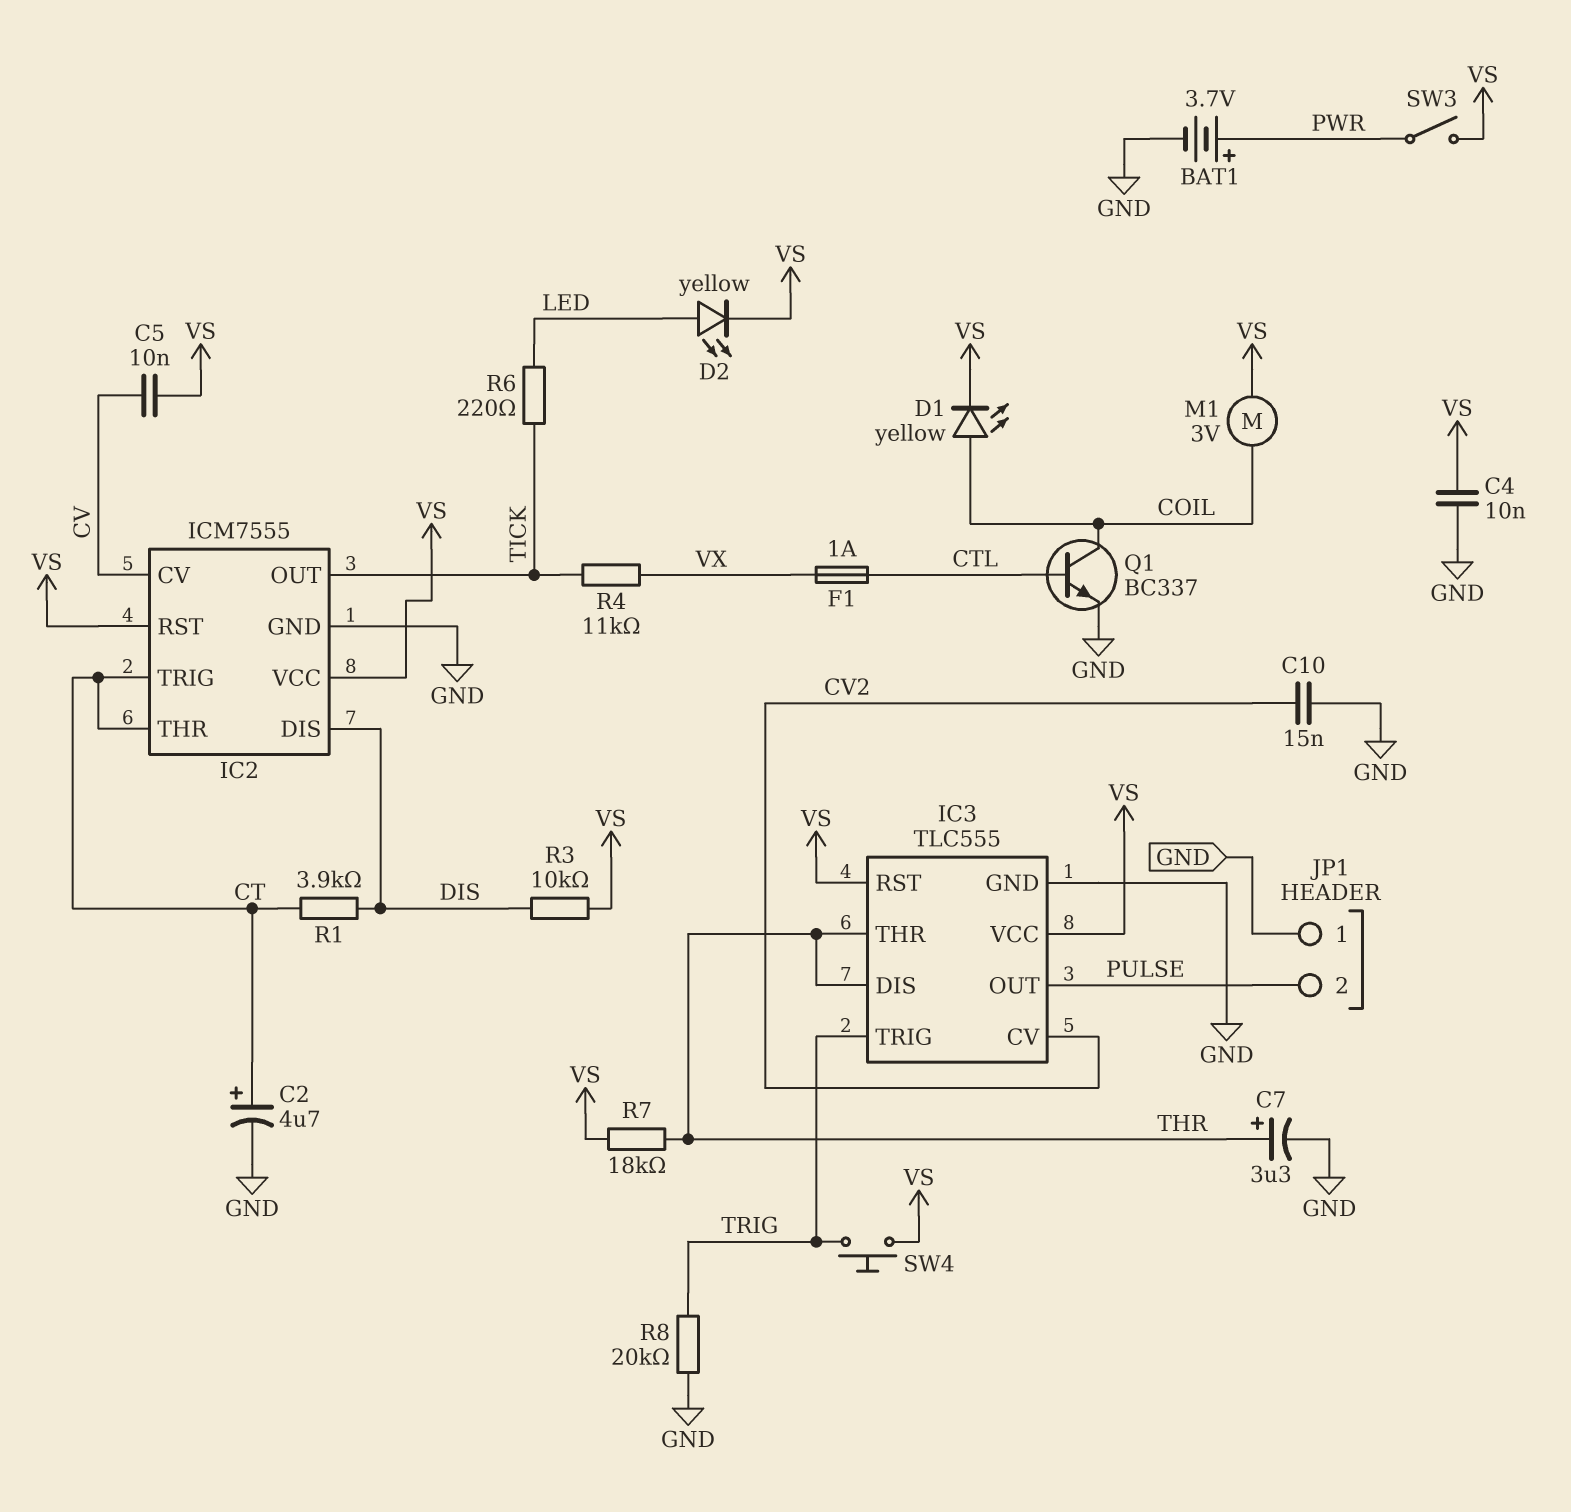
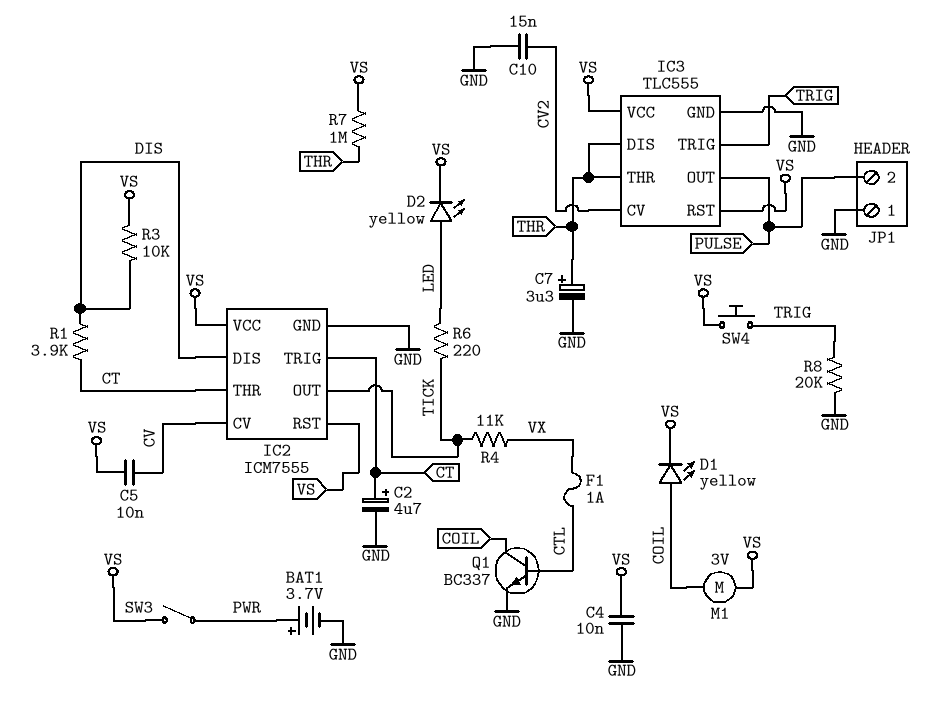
R7: 18k (THR, VS) -> 1M (THR, VS)

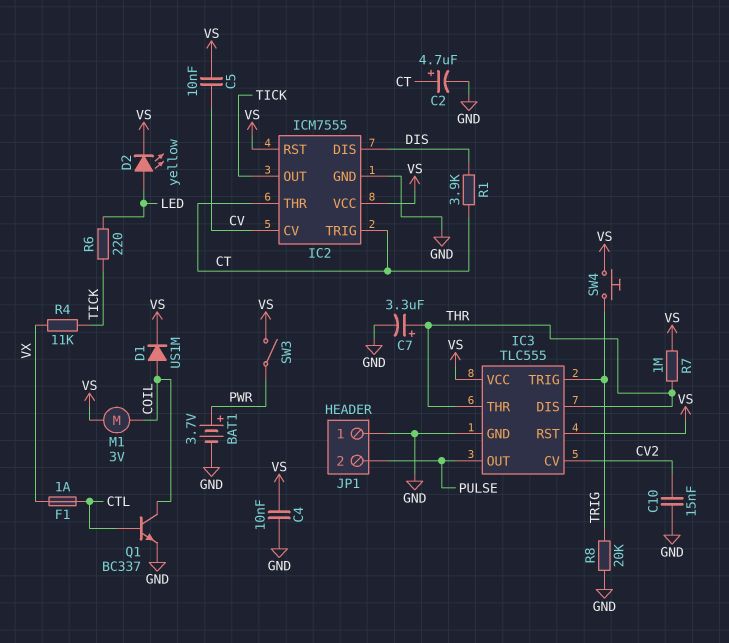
D1: LED yellow (A COIL, K VS) -> diode US1M (A COIL, K VS)
R3: 10k (DIS, VS) -> none

